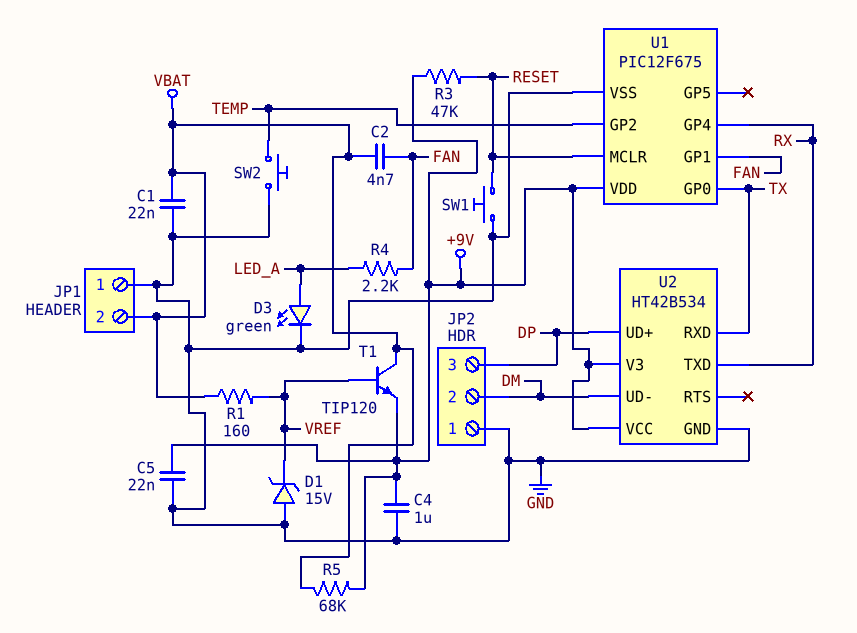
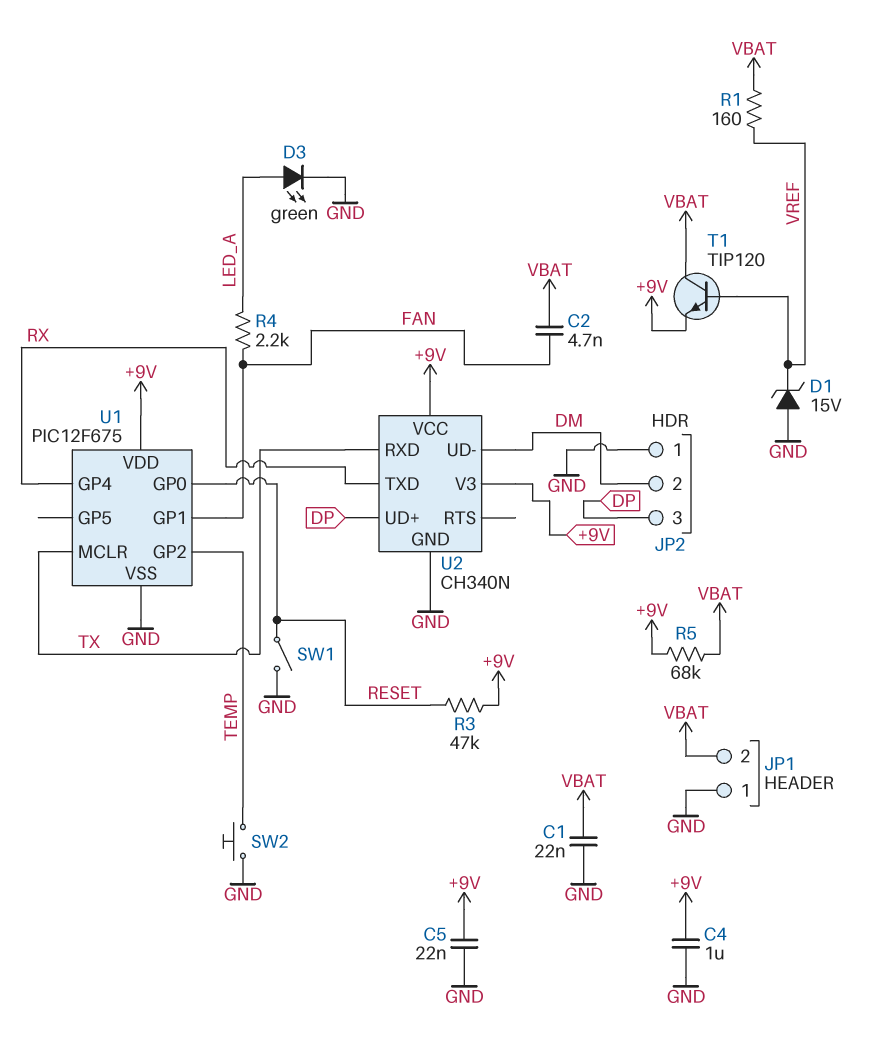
SW1: button (GND, RESET) -> switch (GND, RESET)
U1 pin GP0: TX -> RESET
U1 pin MCLR: RESET -> TX
U2: HT42B534 -> CH340N

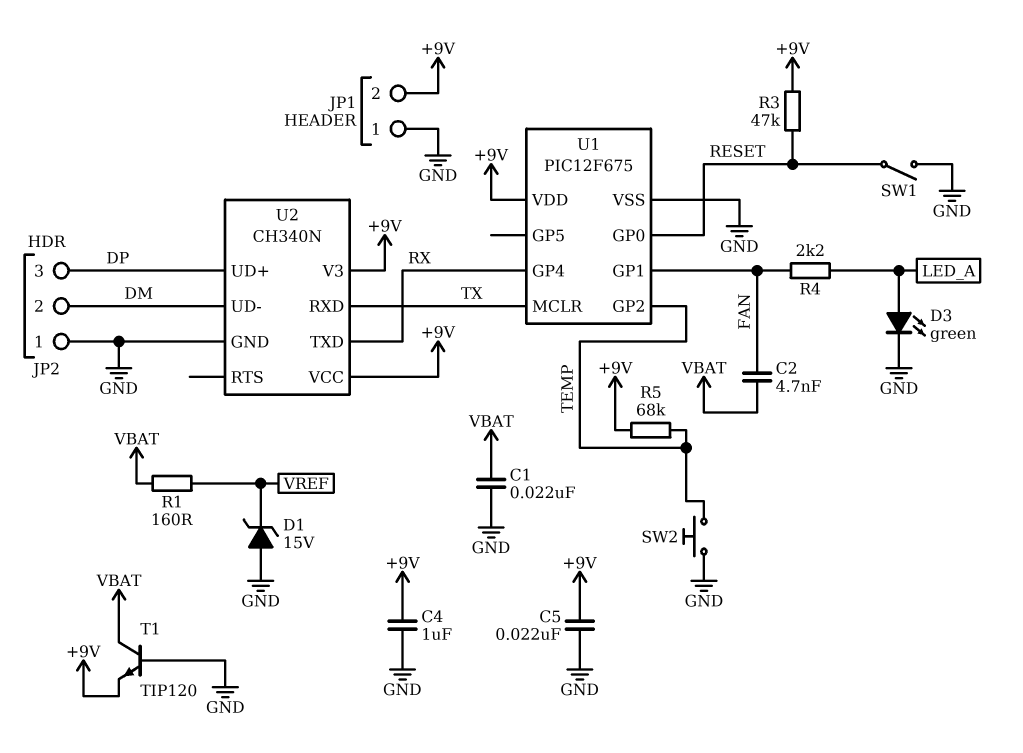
JP1 pin 2: VBAT -> +9V
R5: 68k (+9V, VBAT) -> 68k (+9V, TEMP)
T1: NPN TIP120 (B VREF, C VBAT, E +9V) -> NPN TIP120 (B GND, C VBAT, E +9V)

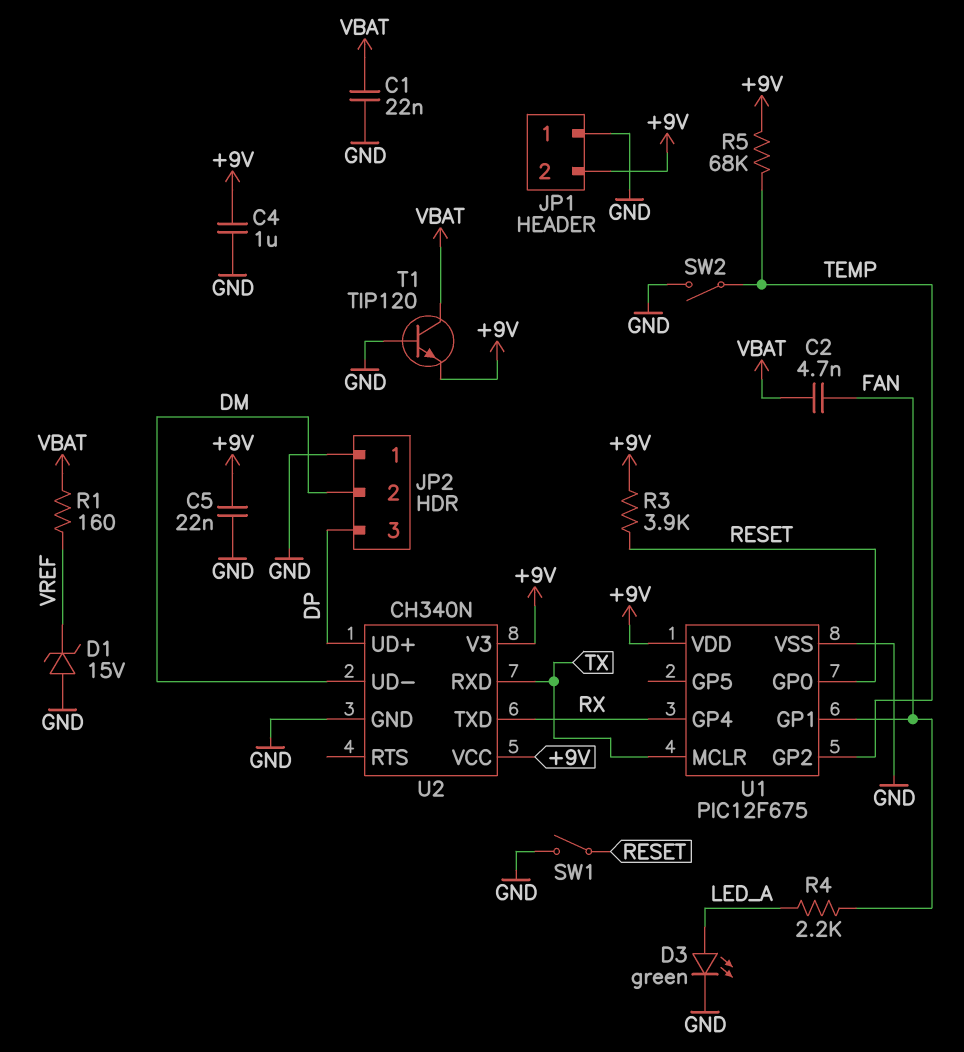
R3: 47k (+9V, RESET) -> 3.9k (+9V, RESET)
SW2: button (GND, TEMP) -> switch (GND, TEMP)

